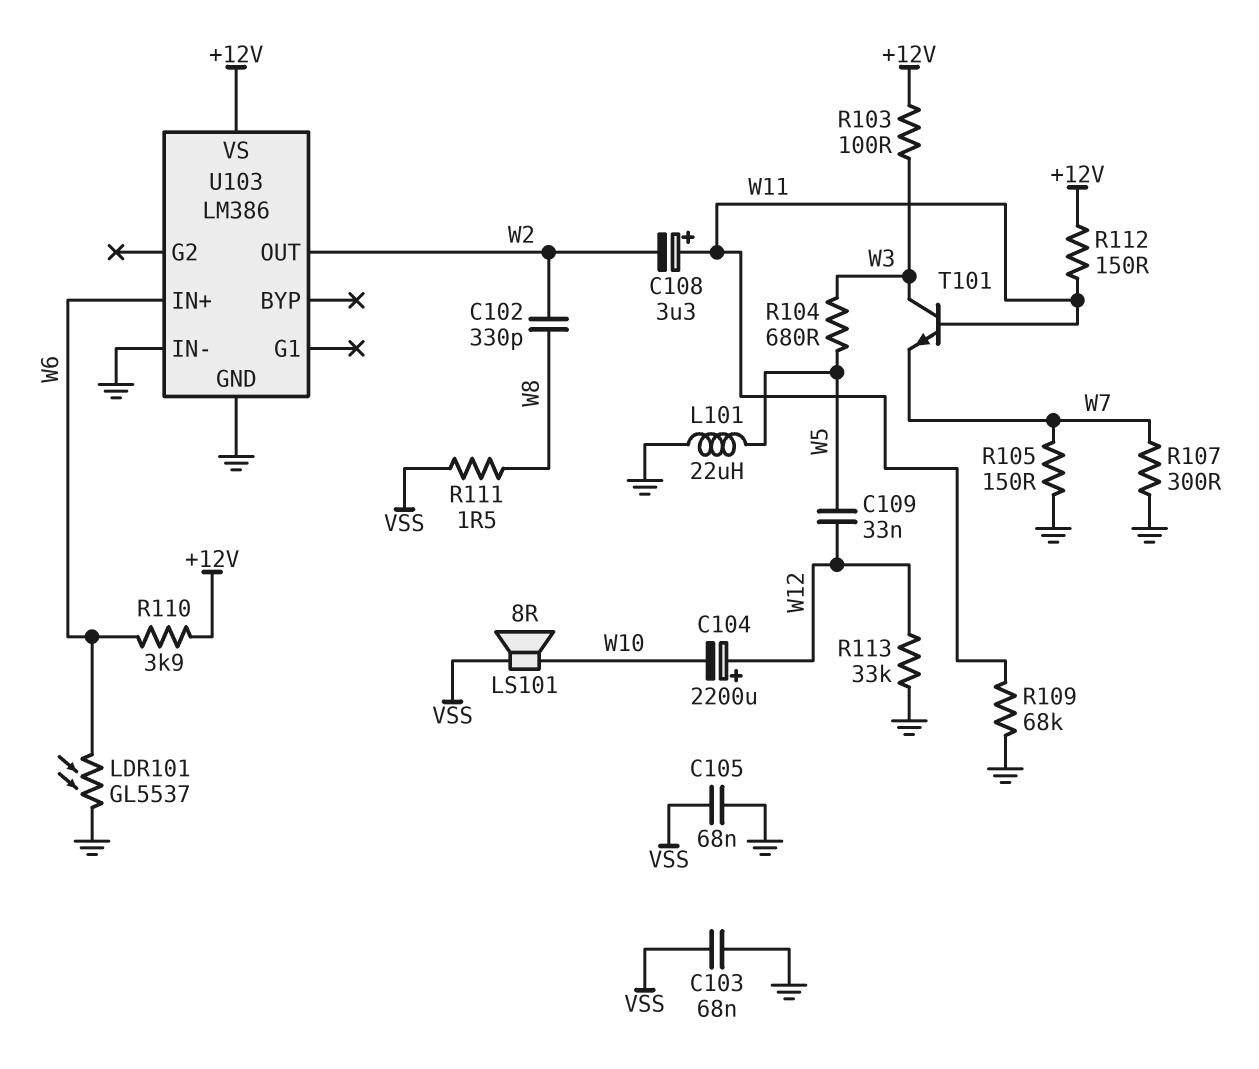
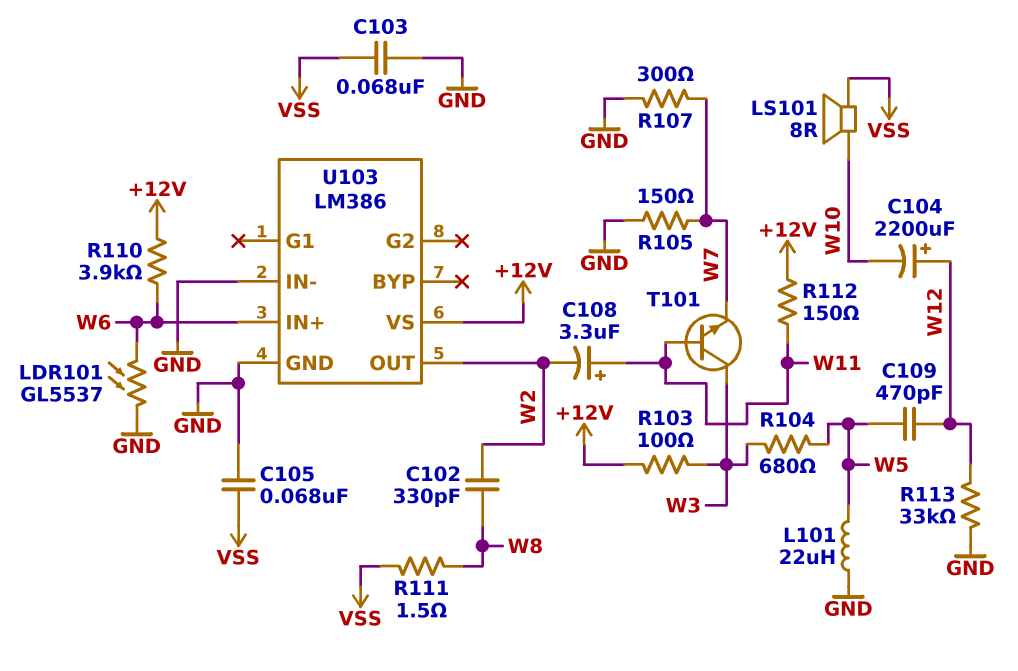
C109: 33nF (W5, W12) -> 470pF (W5, W12)
R109: 68k (GND, W11) -> none

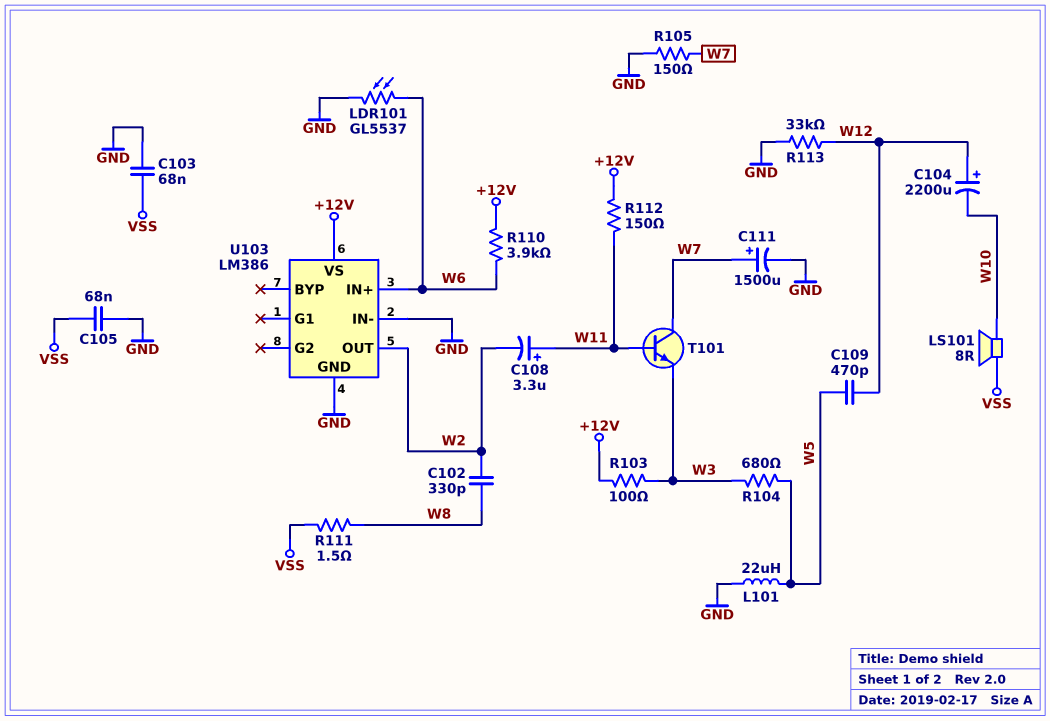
C111: none -> 1500uF (plus W7, minus GND)
R107: 300 (GND, W7) -> none
T101: NPN (B W11, C W3, E W7) -> NPN (B W11, C W7, E W3)

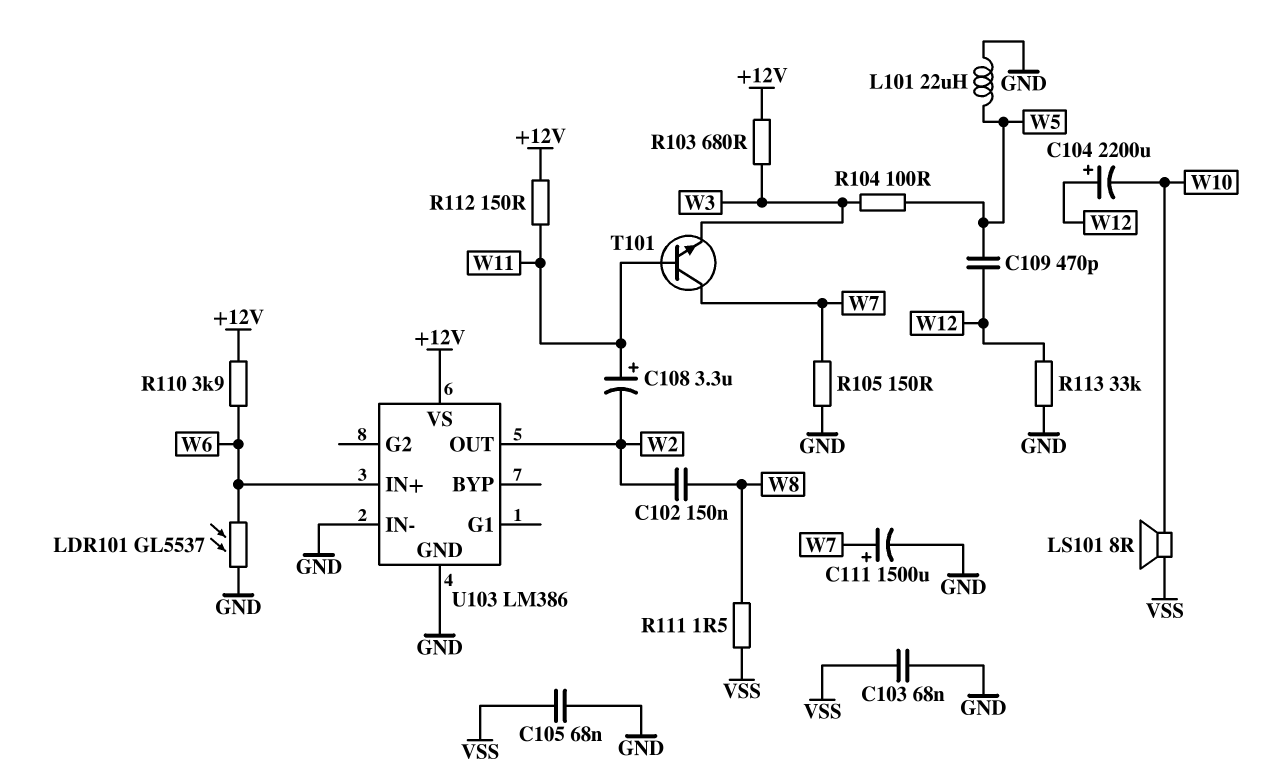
C102: 330pF (W2, W8) -> 150nF (W2, W8)
R103: 100 (+12V, W3) -> 680 (+12V, W3)
R104: 680 (W3, W5) -> 100 (W3, W5)

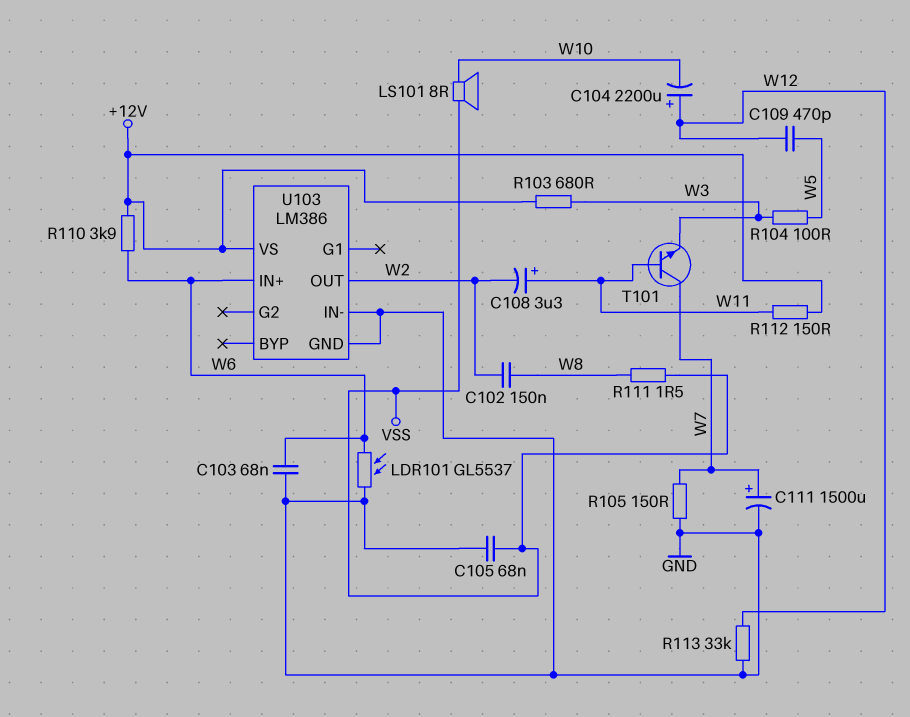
C103: 68nF (GND, VSS) -> 68nF (GND, W6)
L101: 22uH (GND, W5) -> none

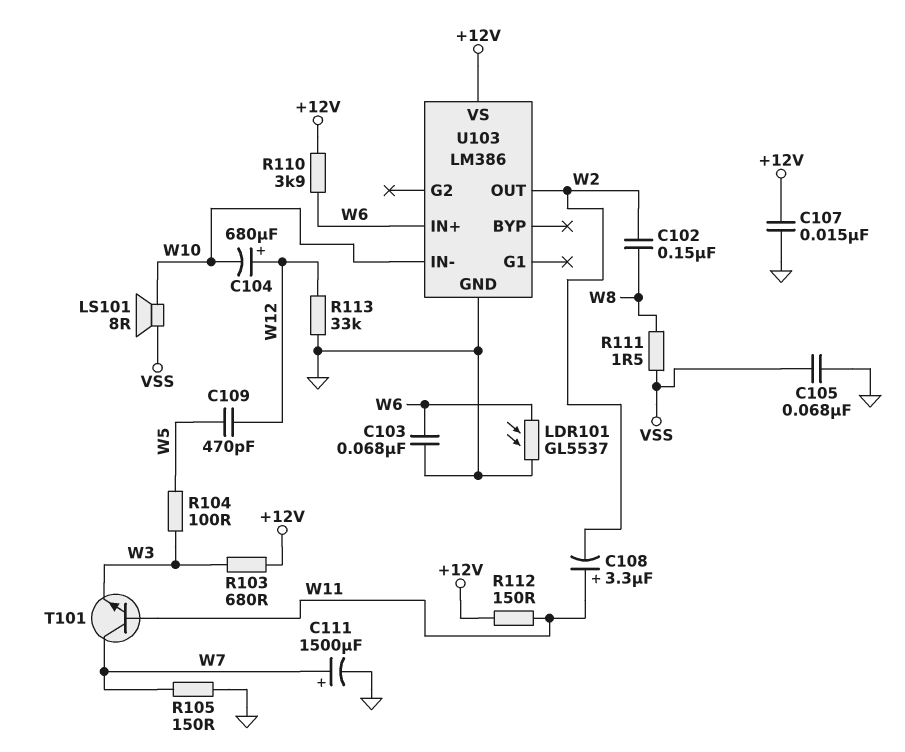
C104: 2200uF (plus W12, minus W10) -> 680uF (plus W12, minus W10)
C107: none -> 15nF (+12V, GND)
U103 pin IN-: GND -> W10

